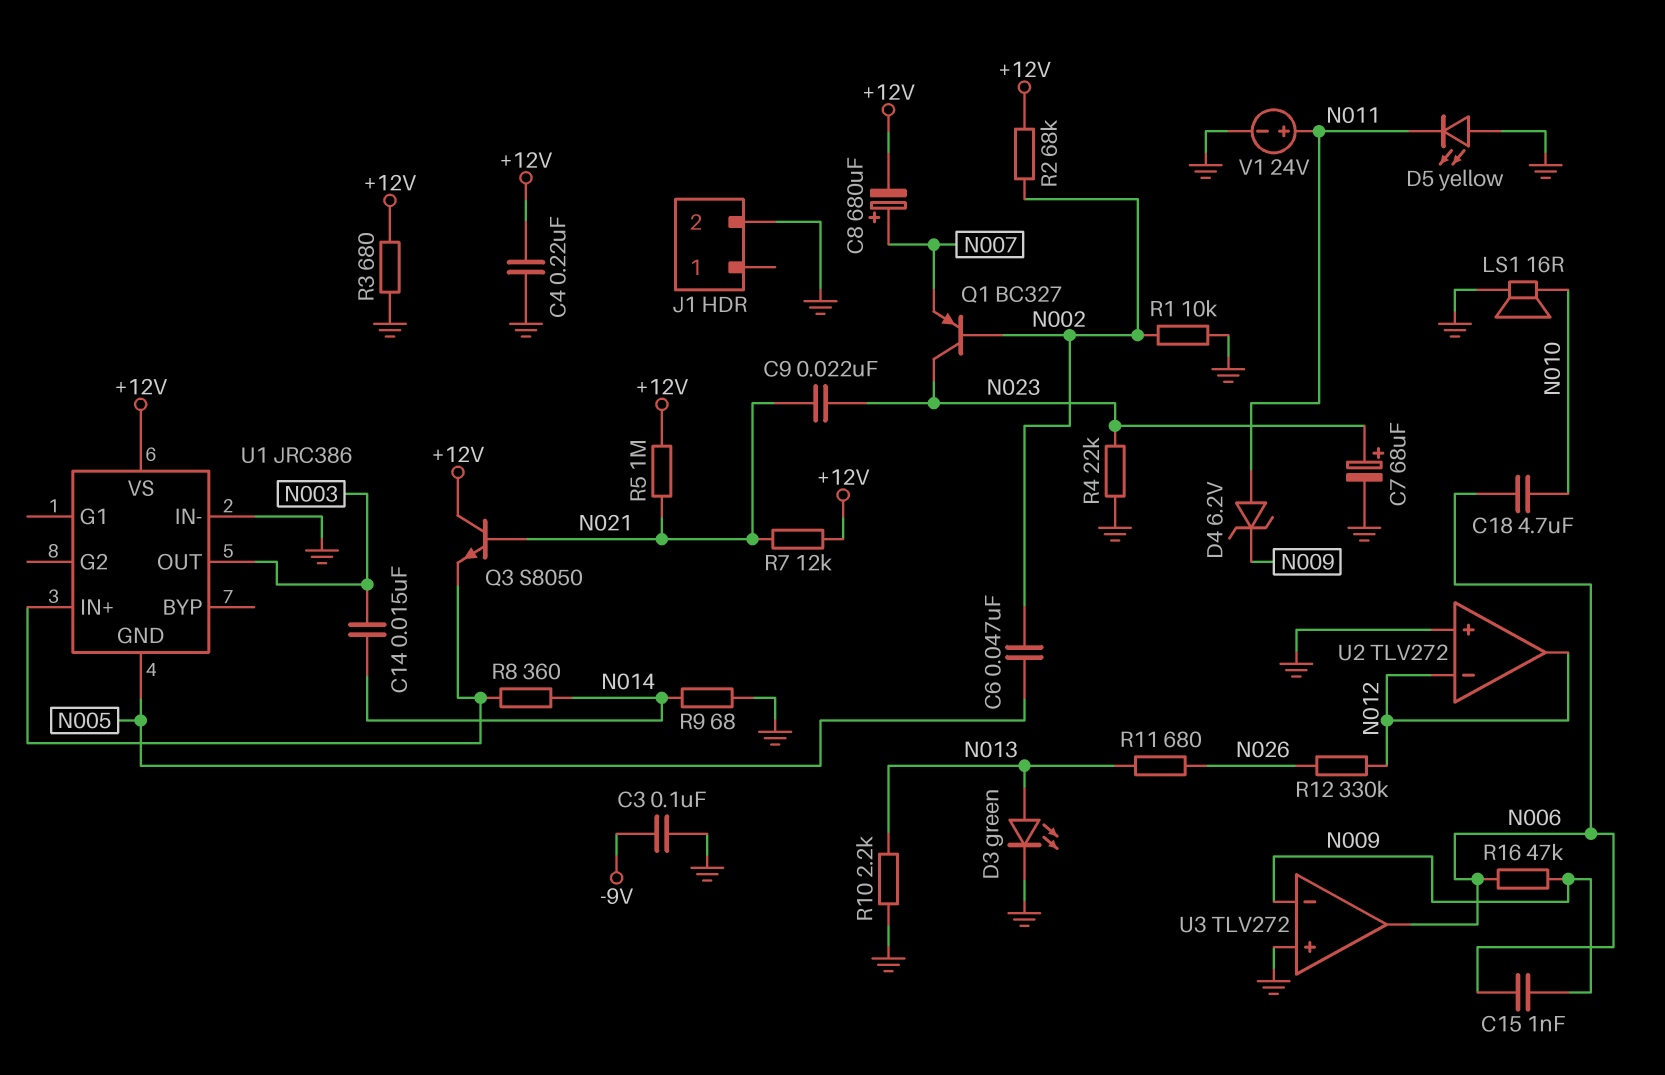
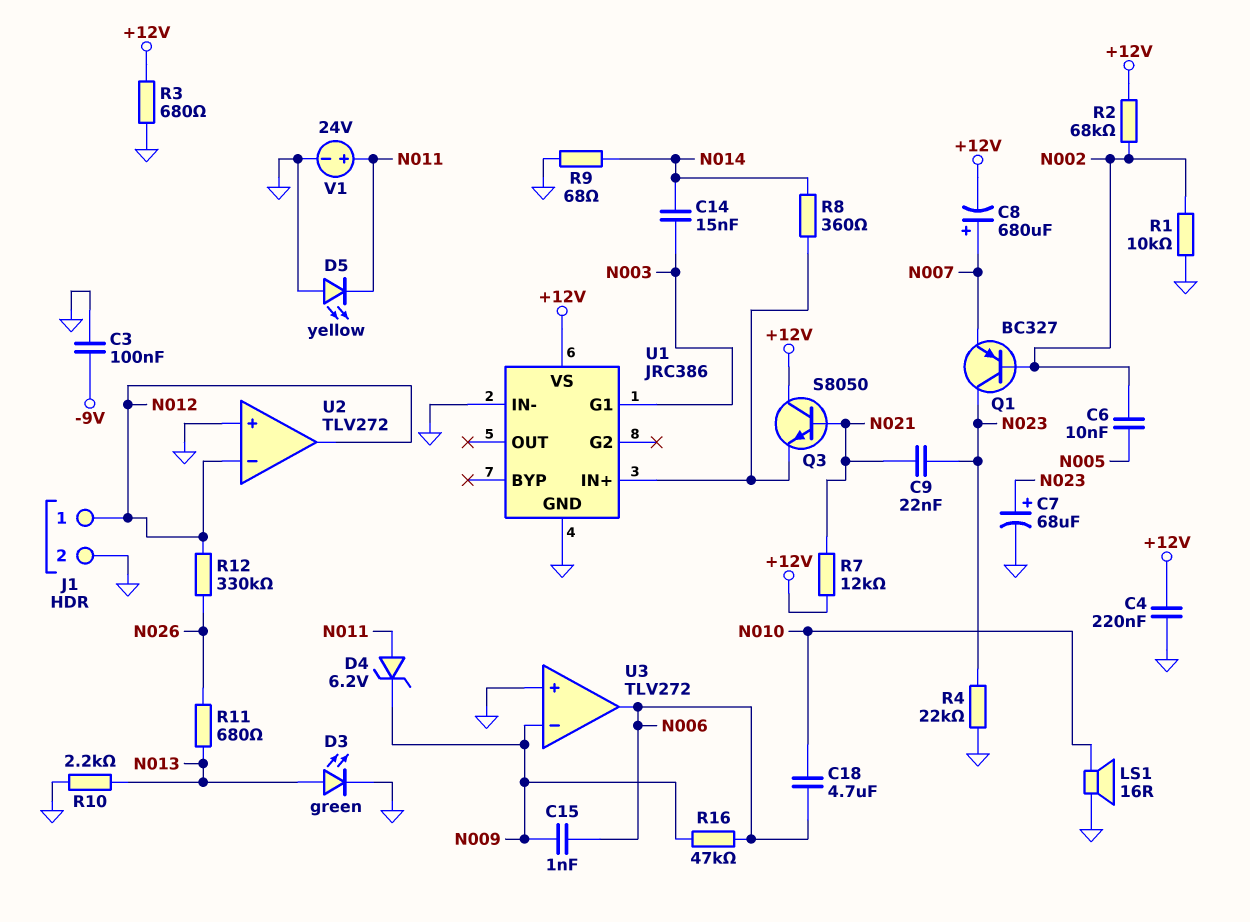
C6: 47nF (N002, N005) -> 10nF (N002, N005)
J1 pin 1: none -> N012
R5: 1M (+12V, N021) -> none
U1 pin G1: none -> N003
U1 pin GND: N005 -> GND
U1 pin OUT: N003 -> none

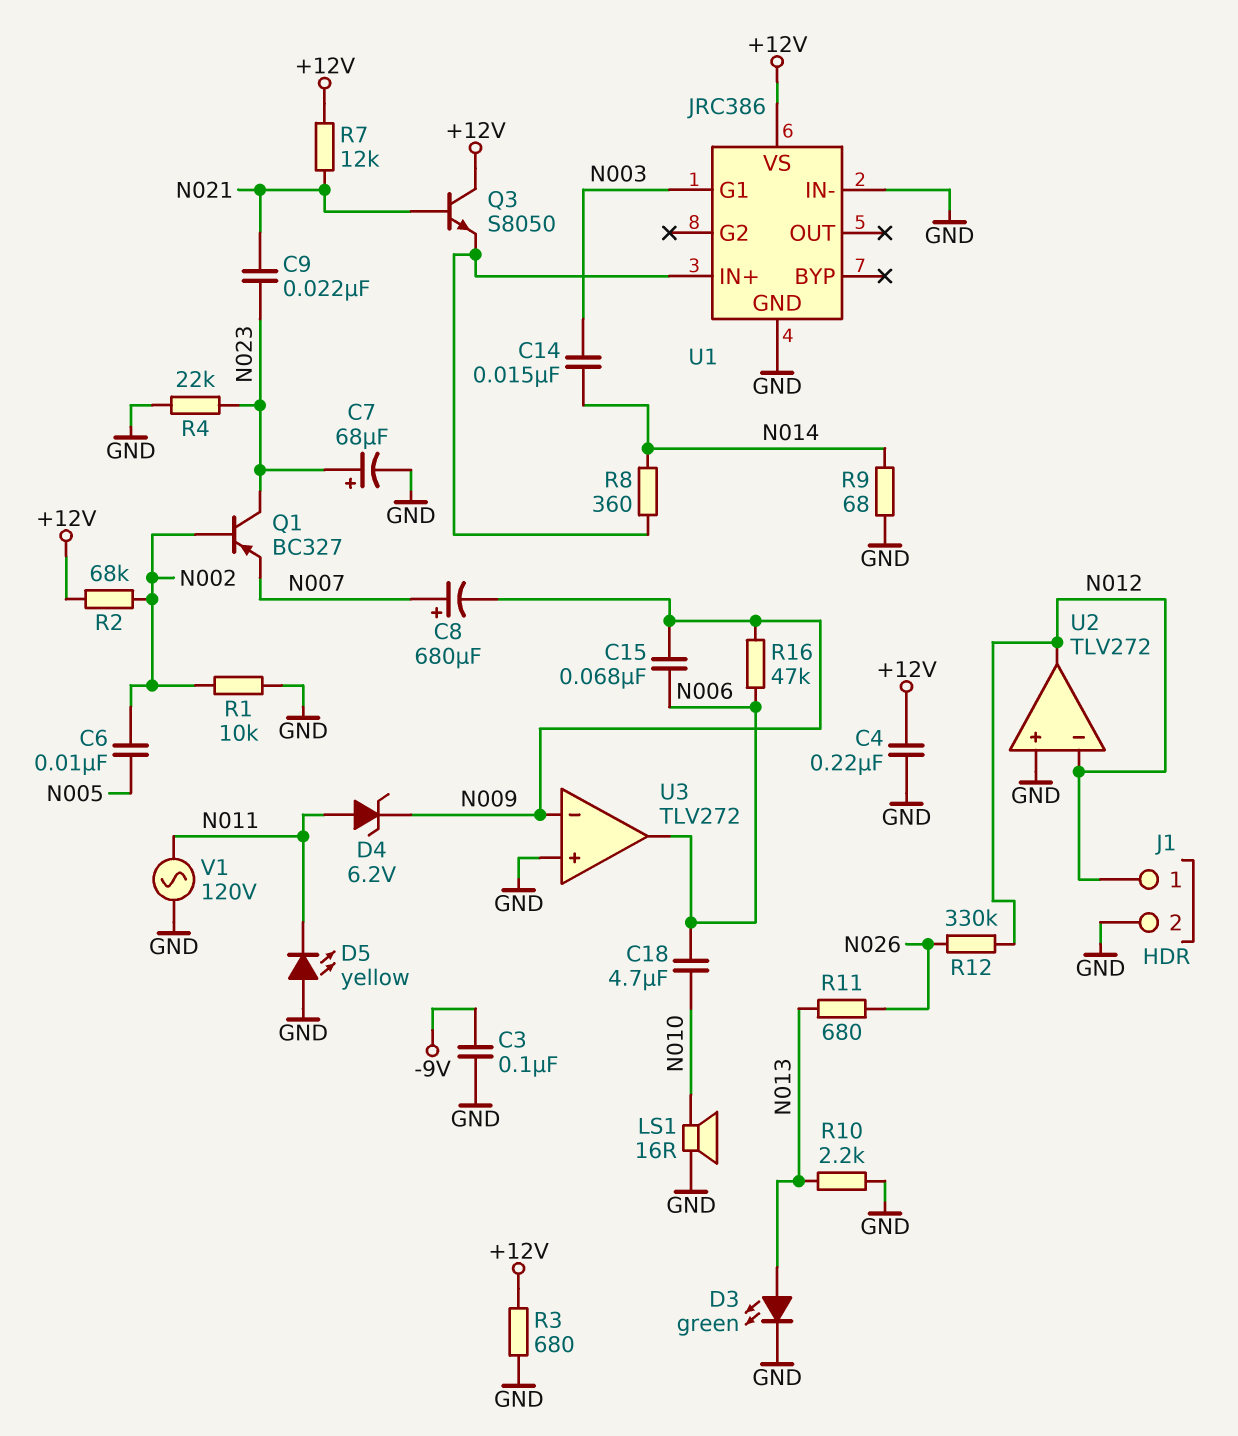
C8: 680uF (plus N007, minus +12V) -> 680uF (plus N007, minus N009)
C15: 1nF (N006, N009) -> 68nF (N006, N009)
V1: 24V (plus N011, minus GND) -> AC 120V (GND, N011)

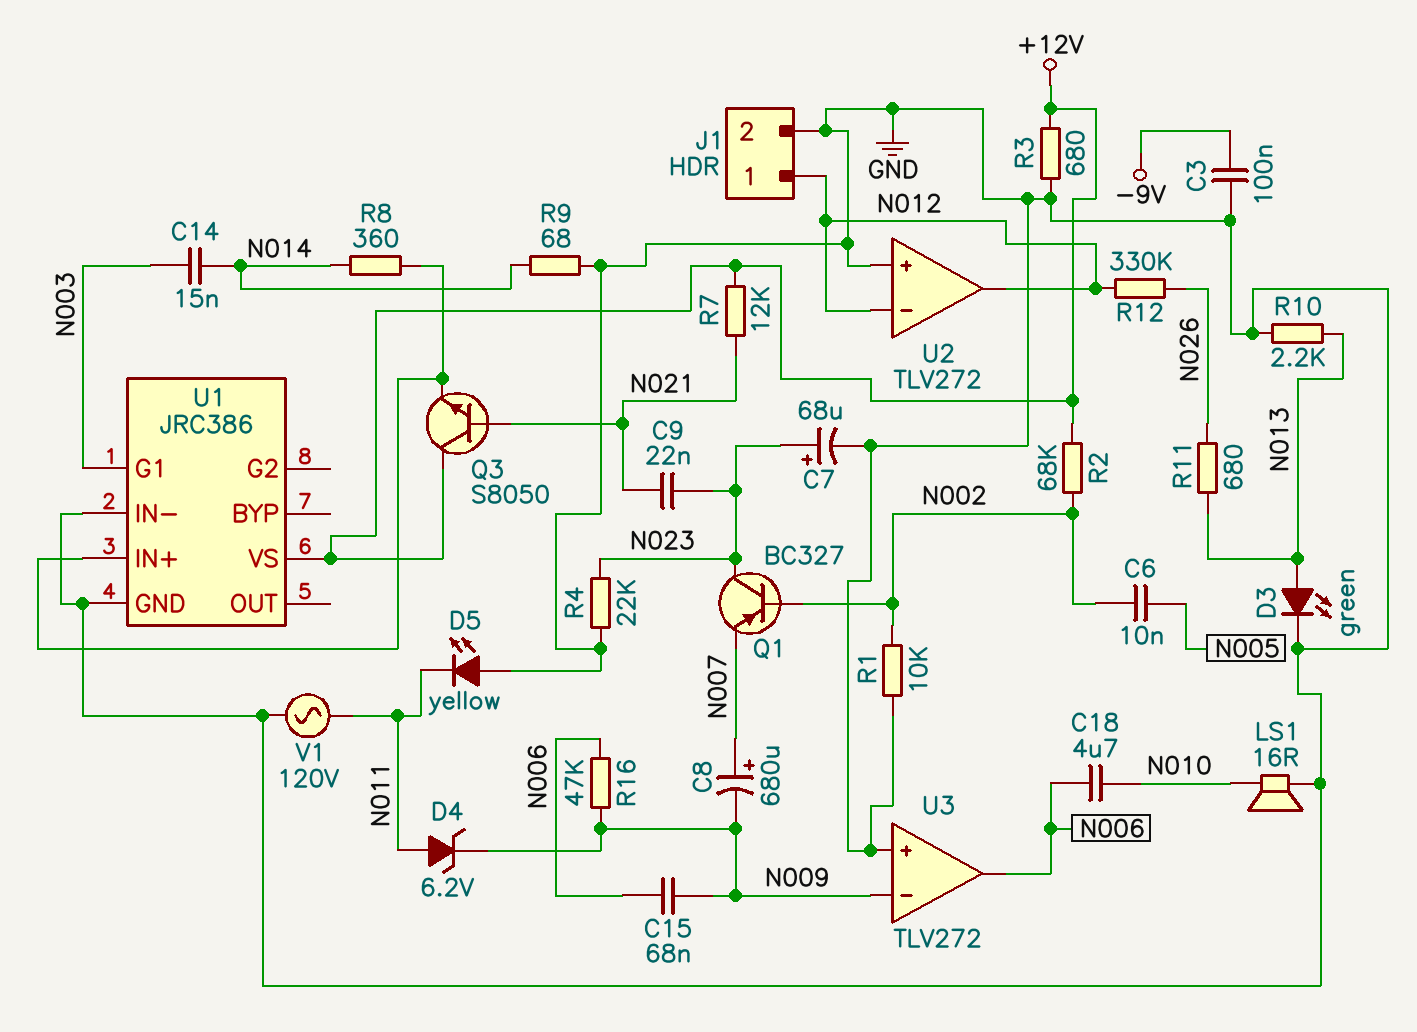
C4: 220nF (+12V, GND) -> none

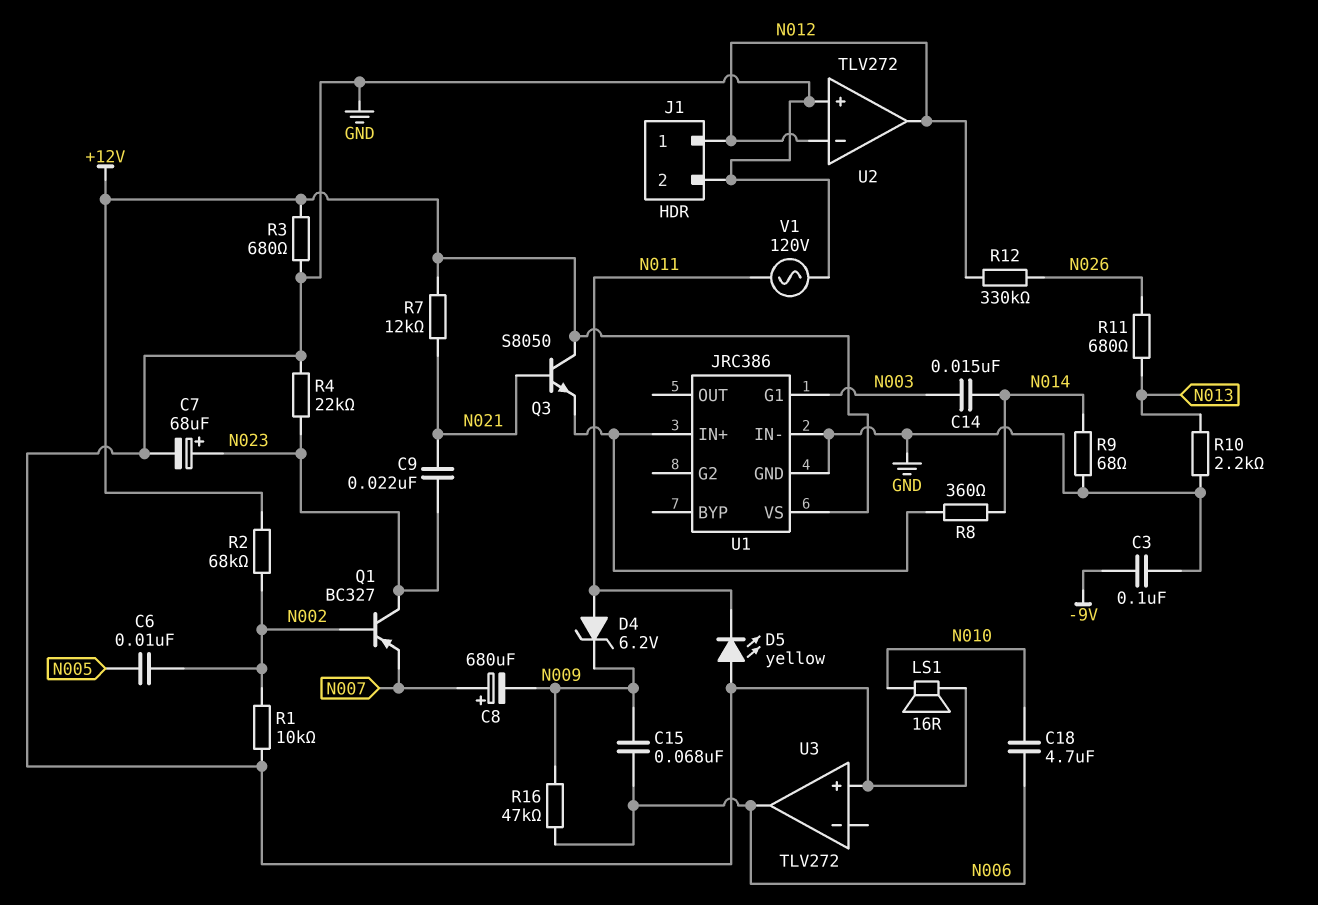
D3: LED green (A N013, K GND) -> none
U3 pin in-: N009 -> none

